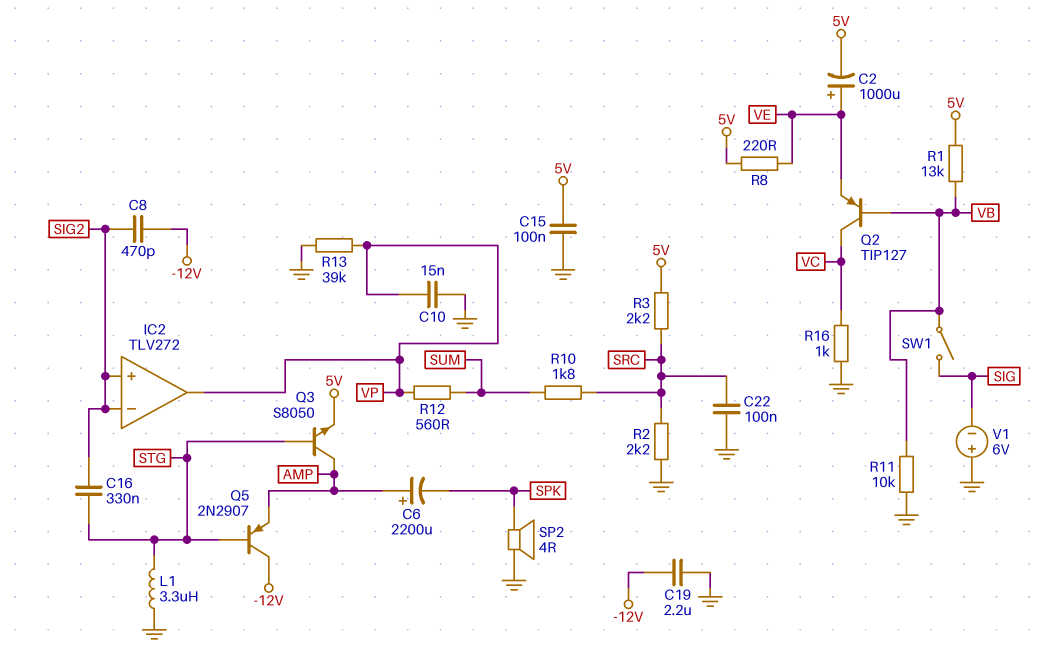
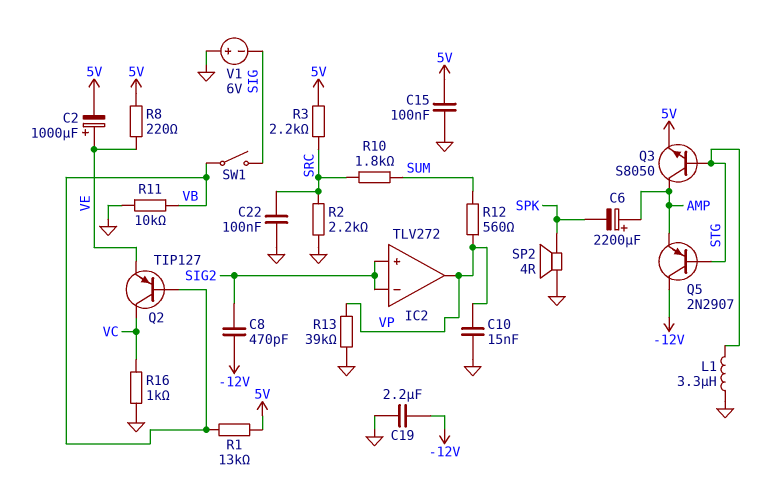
C16: 330nF (SIG2, STG) -> none

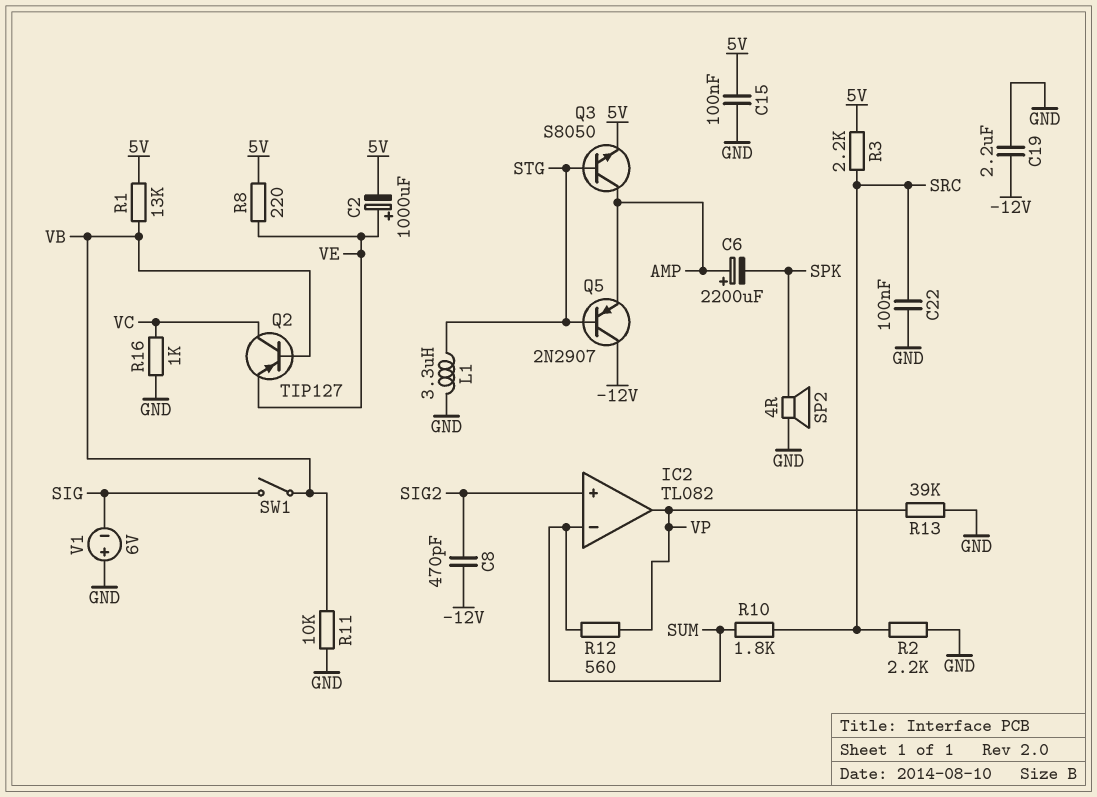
C10: 15nF (GND, VP) -> none
IC2: TLV272 -> TL082
IC2 pin in-: SIG2 -> SUM

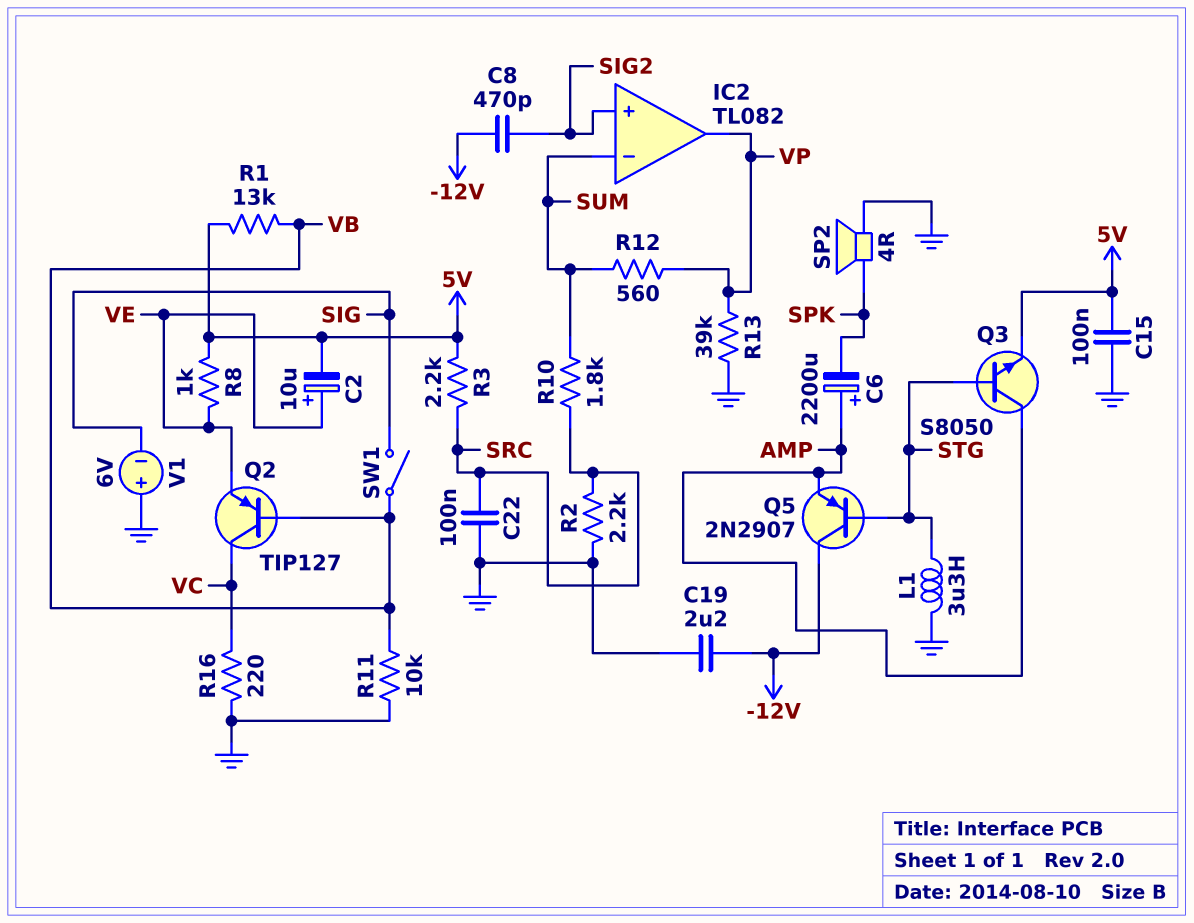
C2: 1000uF (plus VE, minus 5V) -> 10uF (plus VE, minus 5V)
R8: 220 (5V, VE) -> 1k (5V, VE)
R16: 1k (GND, VC) -> 220 (GND, VC)

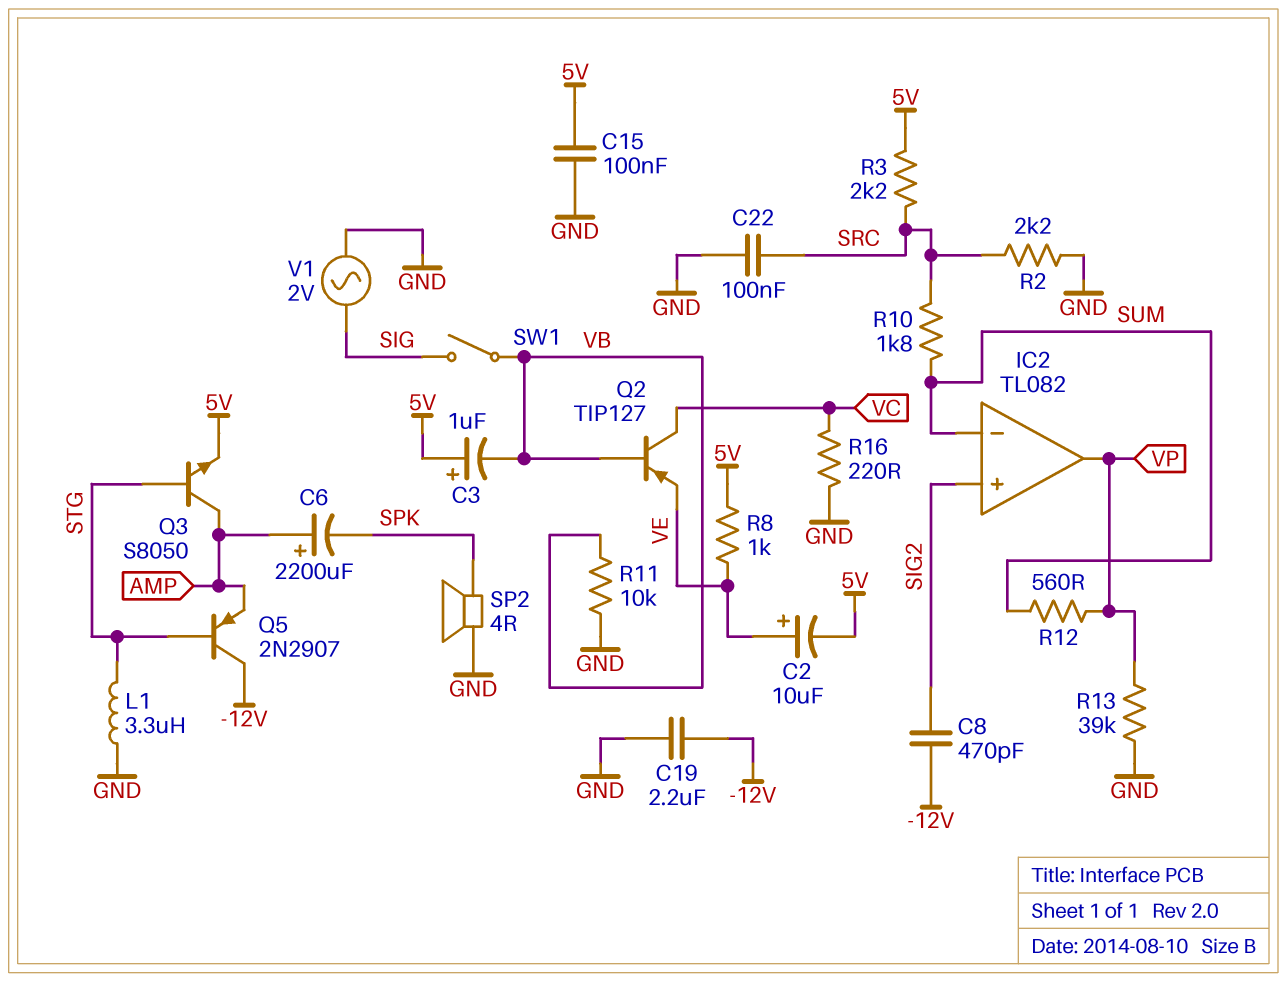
C3: none -> 1uF (plus 5V, minus VB)
R1: 13k (5V, VB) -> none
V1: 6V (plus GND, minus SIG) -> AC 2V (GND, SIG)

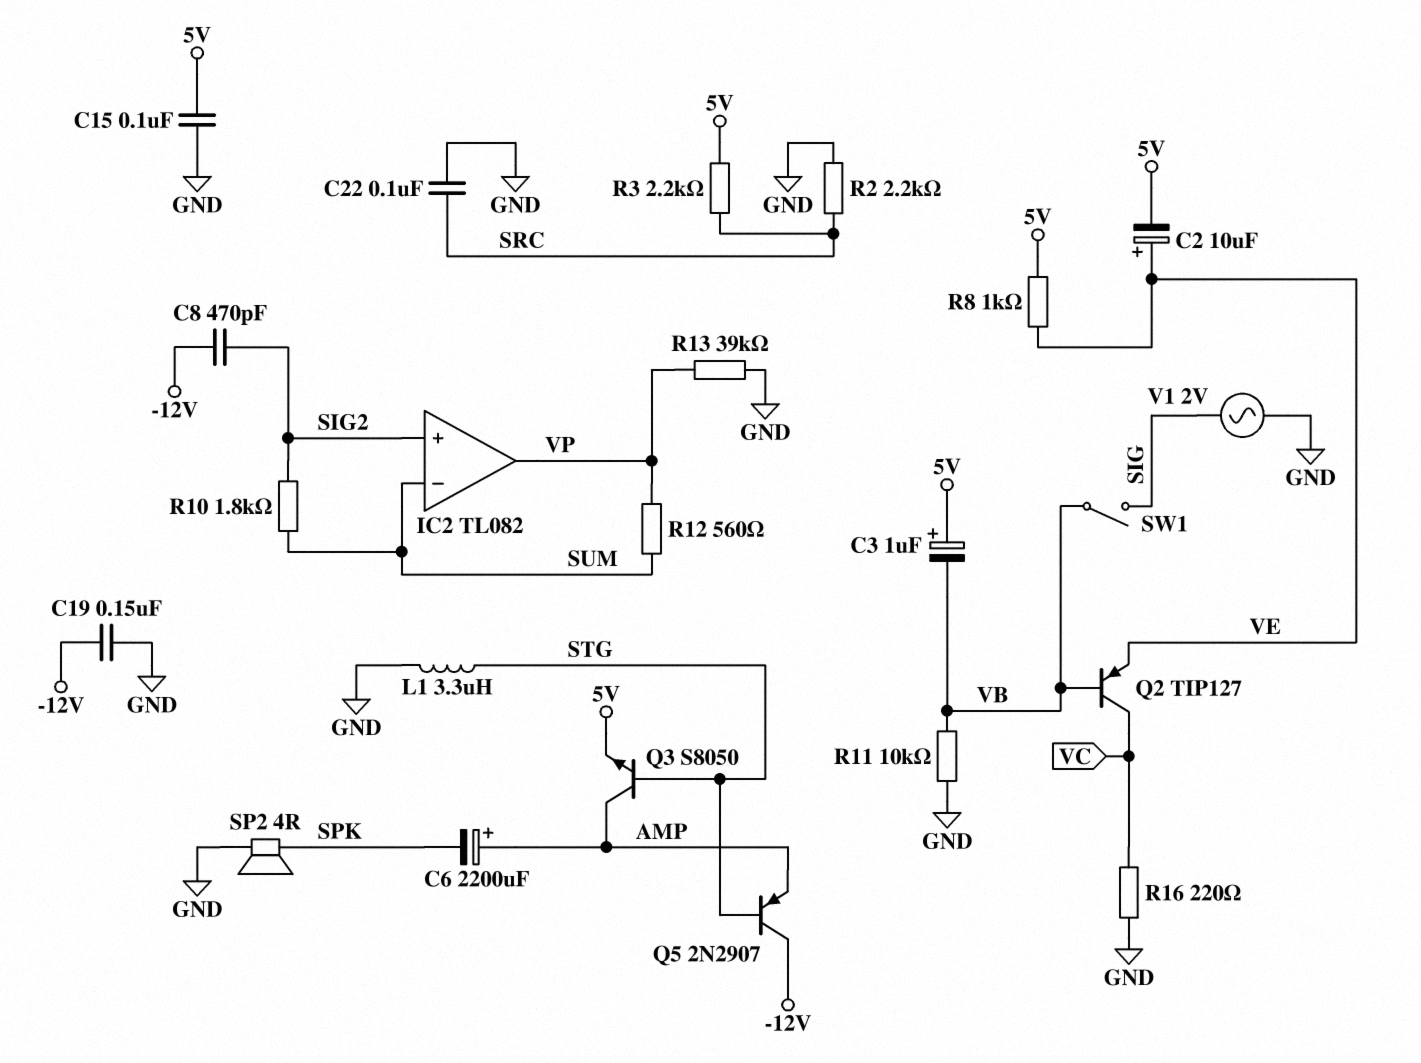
C19: 2.2uF (-12V, GND) -> 150nF (-12V, GND)
R10: 1.8k (SRC, SUM) -> 1.8k (SIG2, SUM)

